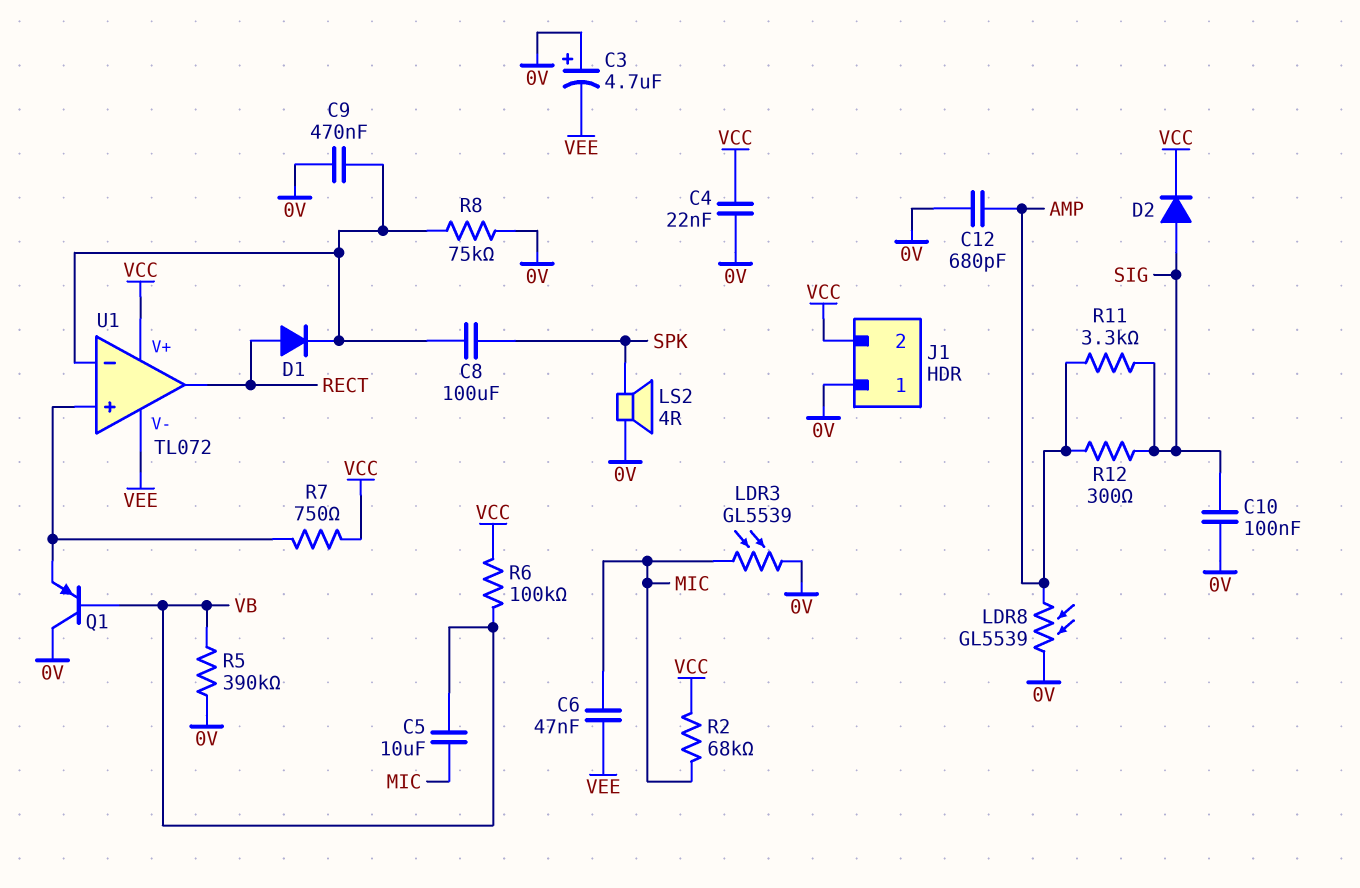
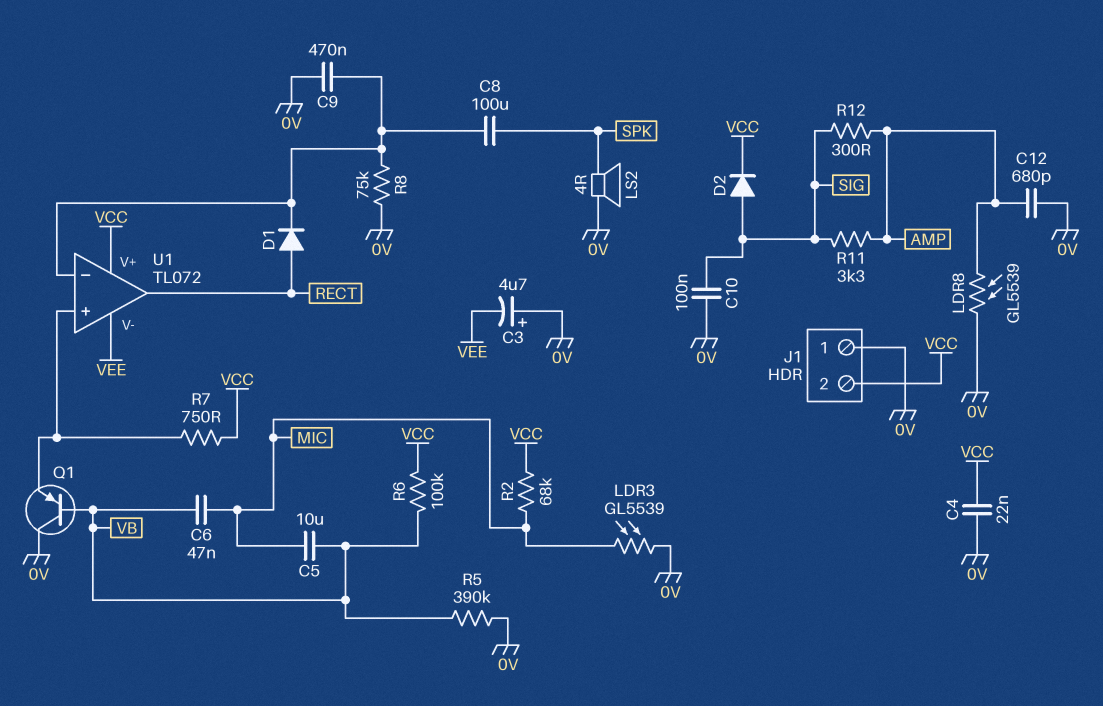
C6: 47nF (MIC, VEE) -> 47nF (MIC, VB)

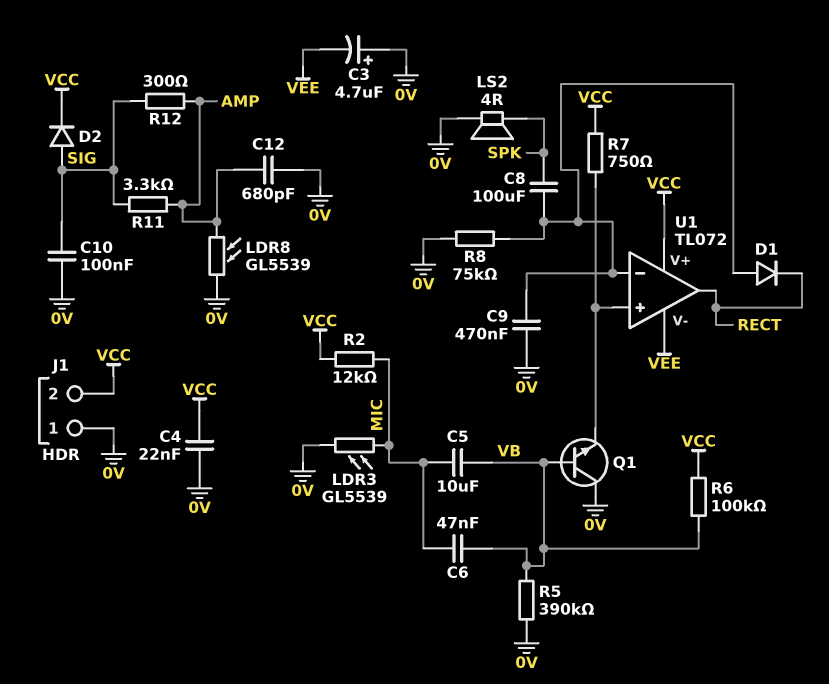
D1: diode (A RECT, K U1/in-) -> diode (A U1/in-, K RECT)
Q1: PNP (B VB, C 0V, E U1/in+) -> NPN (B VB, C 0V, E U1/in+)
R2: 68k (MIC, VCC) -> 12k (MIC, VCC)

